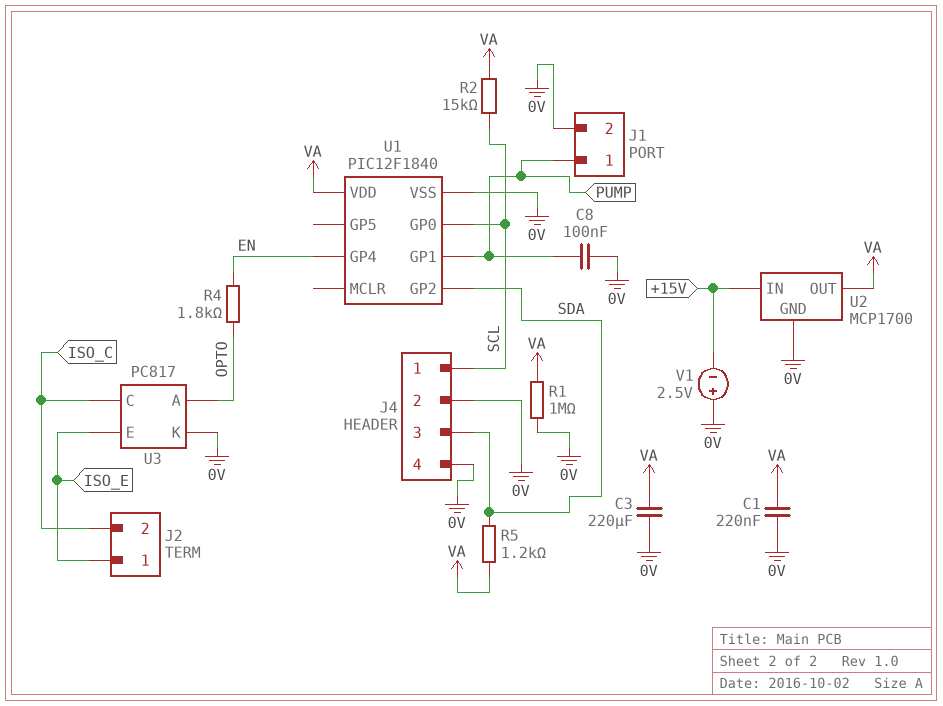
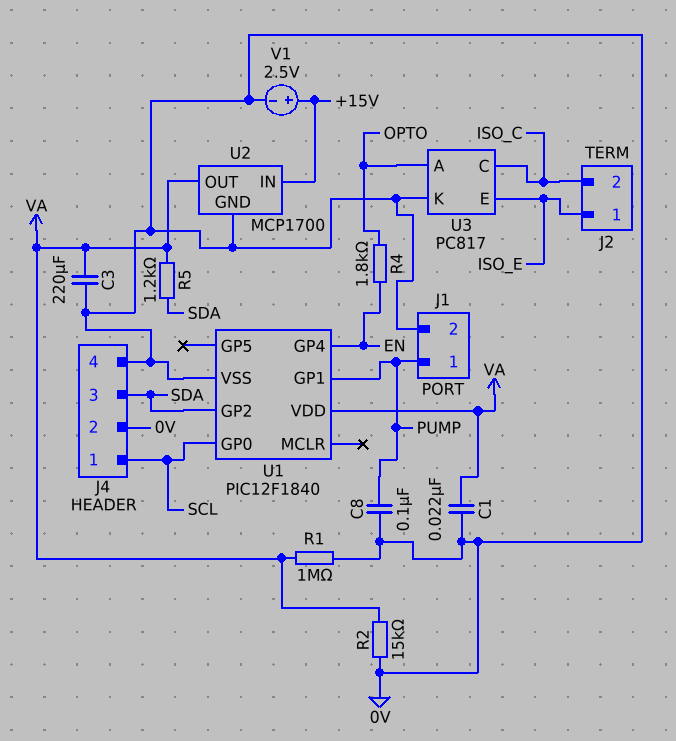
C1: 220nF (0V, VA) -> 22nF (0V, VA)
R2: 15k (SCL, VA) -> 15k (0V, VA)
V1: 2.5V (plus 0V, minus +15V) -> 2.5V (plus +15V, minus 0V)

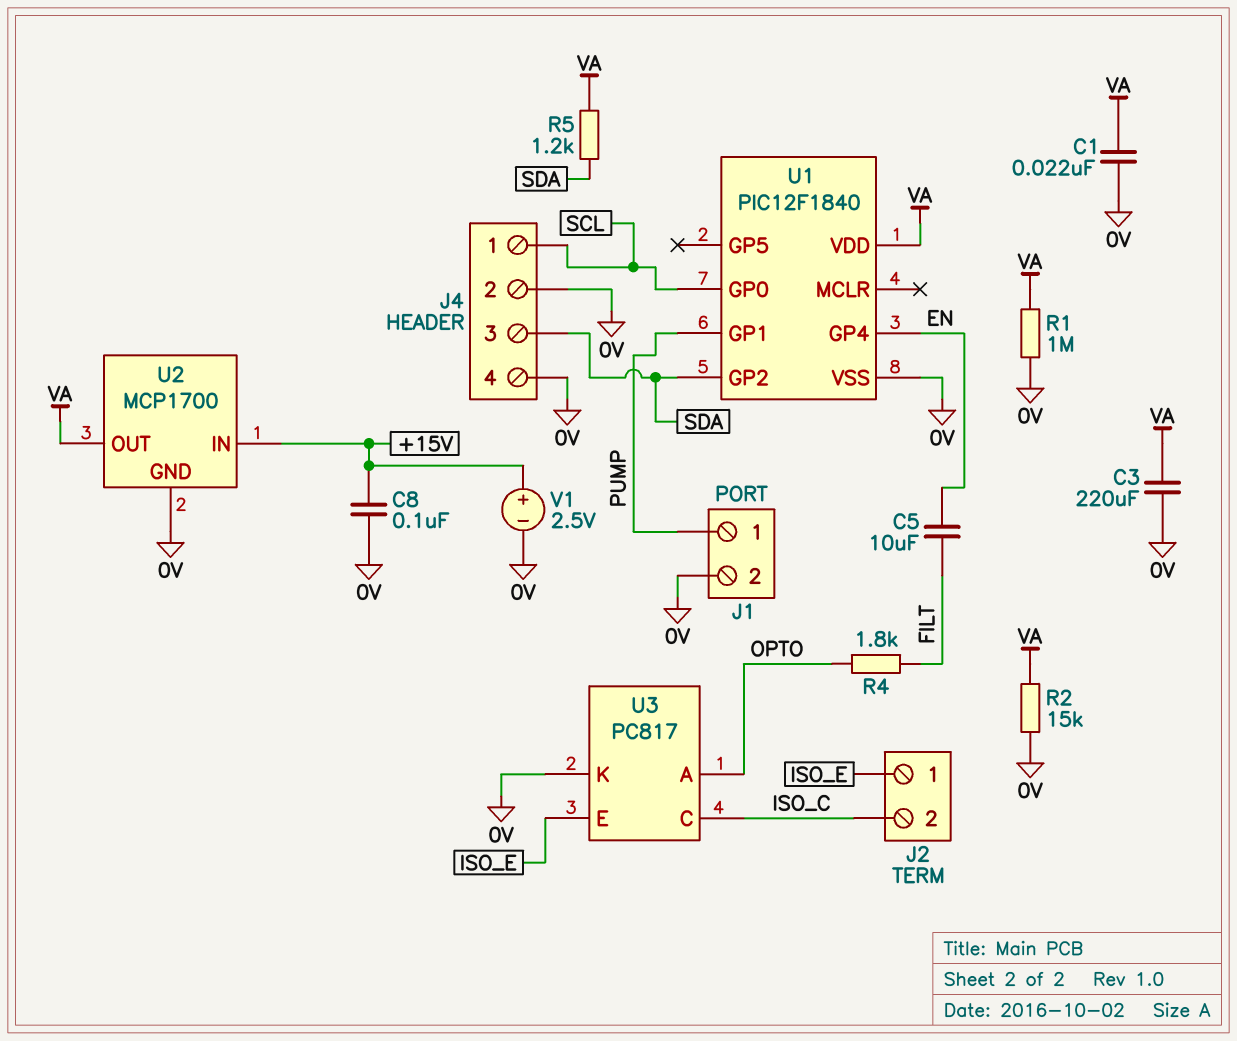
C5: none -> 10uF (EN, FILT)
C8: 100nF (0V, PUMP) -> 100nF (+15V, 0V)
R4: 1.8k (EN, OPTO) -> 1.8k (FILT, OPTO)

